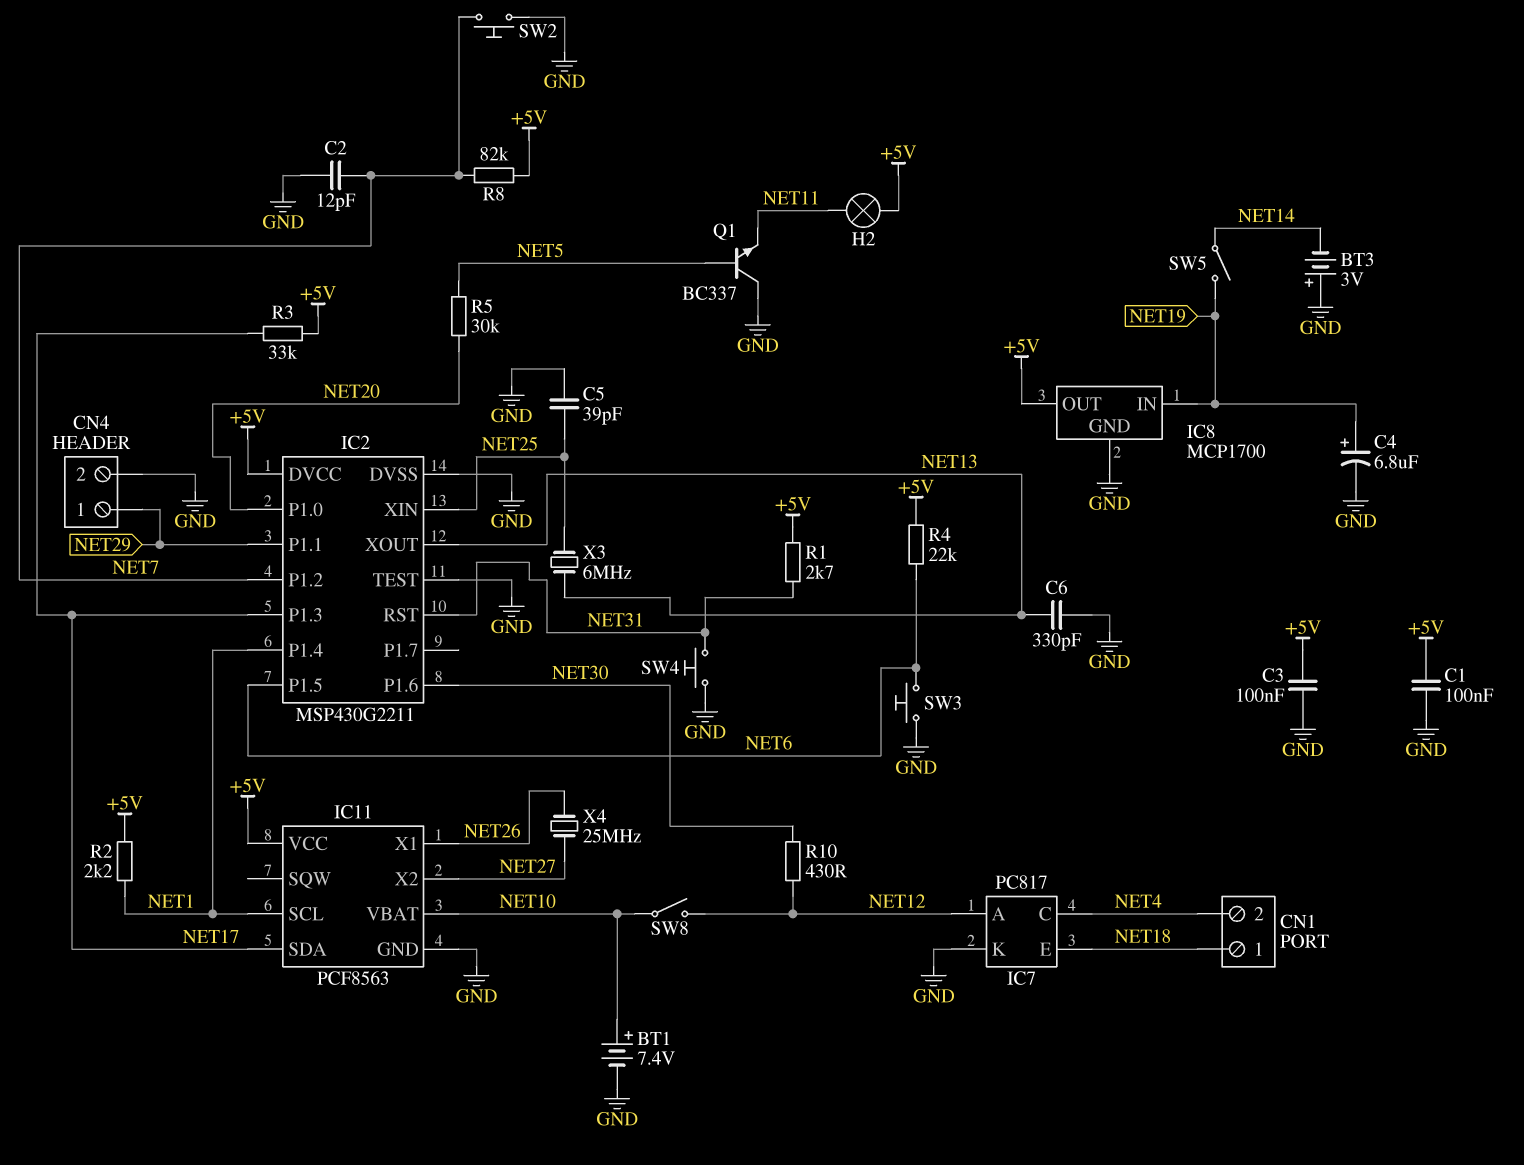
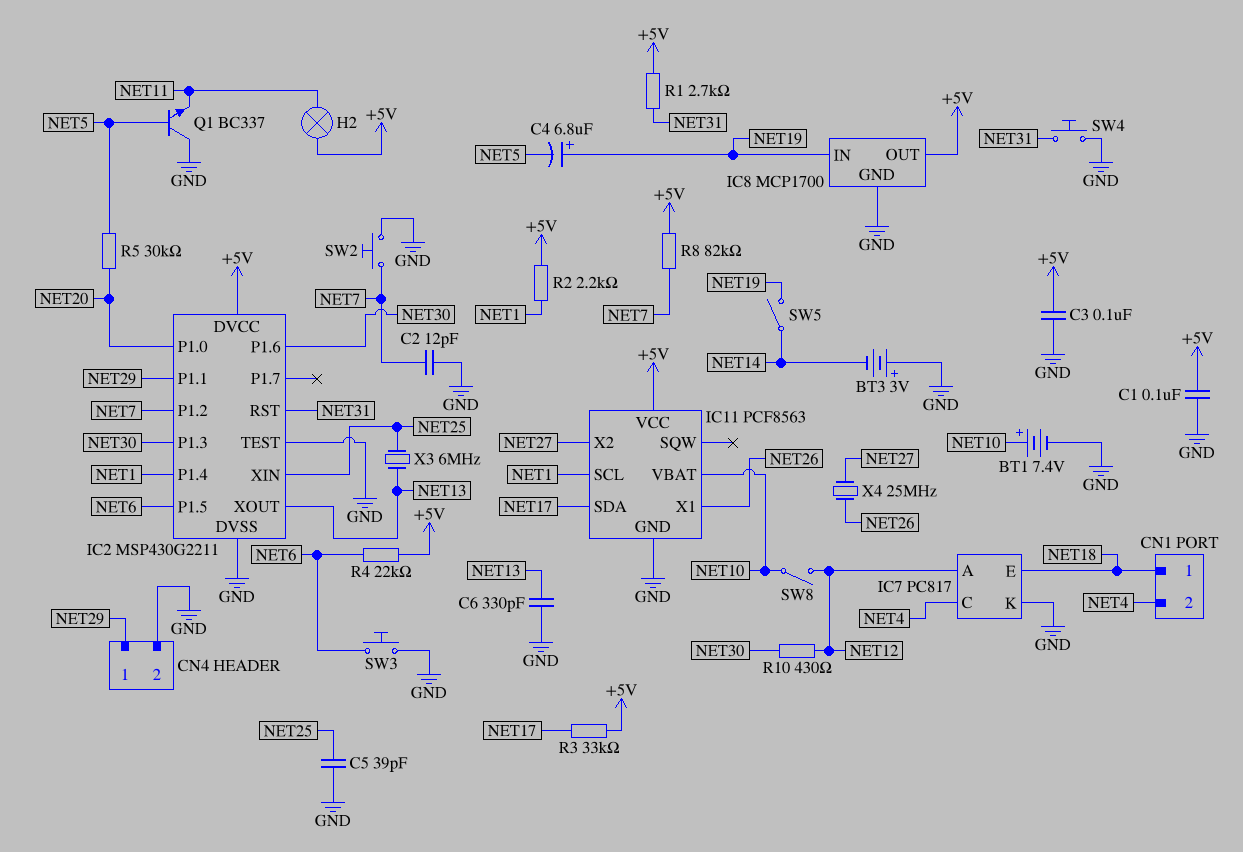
C4: 6.8uF (plus NET19, minus GND) -> 6.8uF (plus NET19, minus NET5)
IC2 pin P1.3: NET17 -> NET30

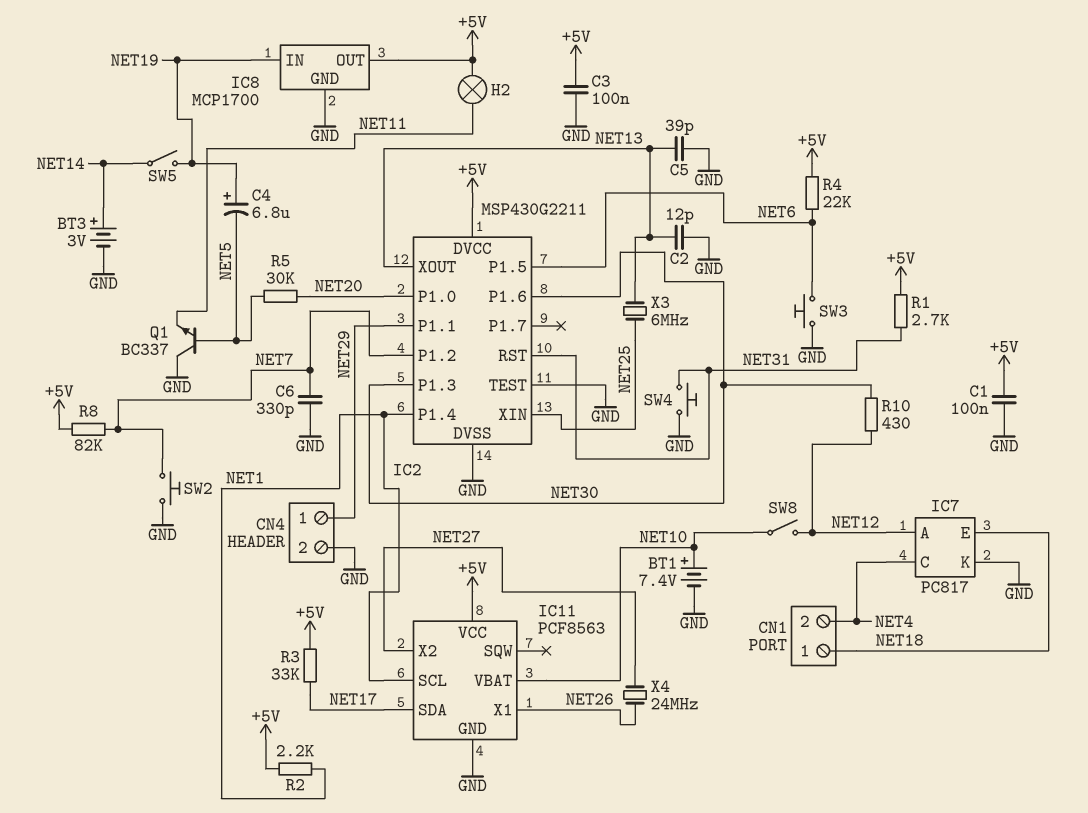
BT3: 3V (plus GND, minus NET14) -> 3V (plus NET14, minus GND)
C2: 12pF (GND, NET7) -> 12pF (GND, NET13)
C5: 39pF (GND, NET25) -> 39pF (GND, NET13)
C6: 330pF (GND, NET13) -> 330pF (GND, NET7)
X4: 25MHz (NET26, NET27) -> 24MHz (NET26, NET27)

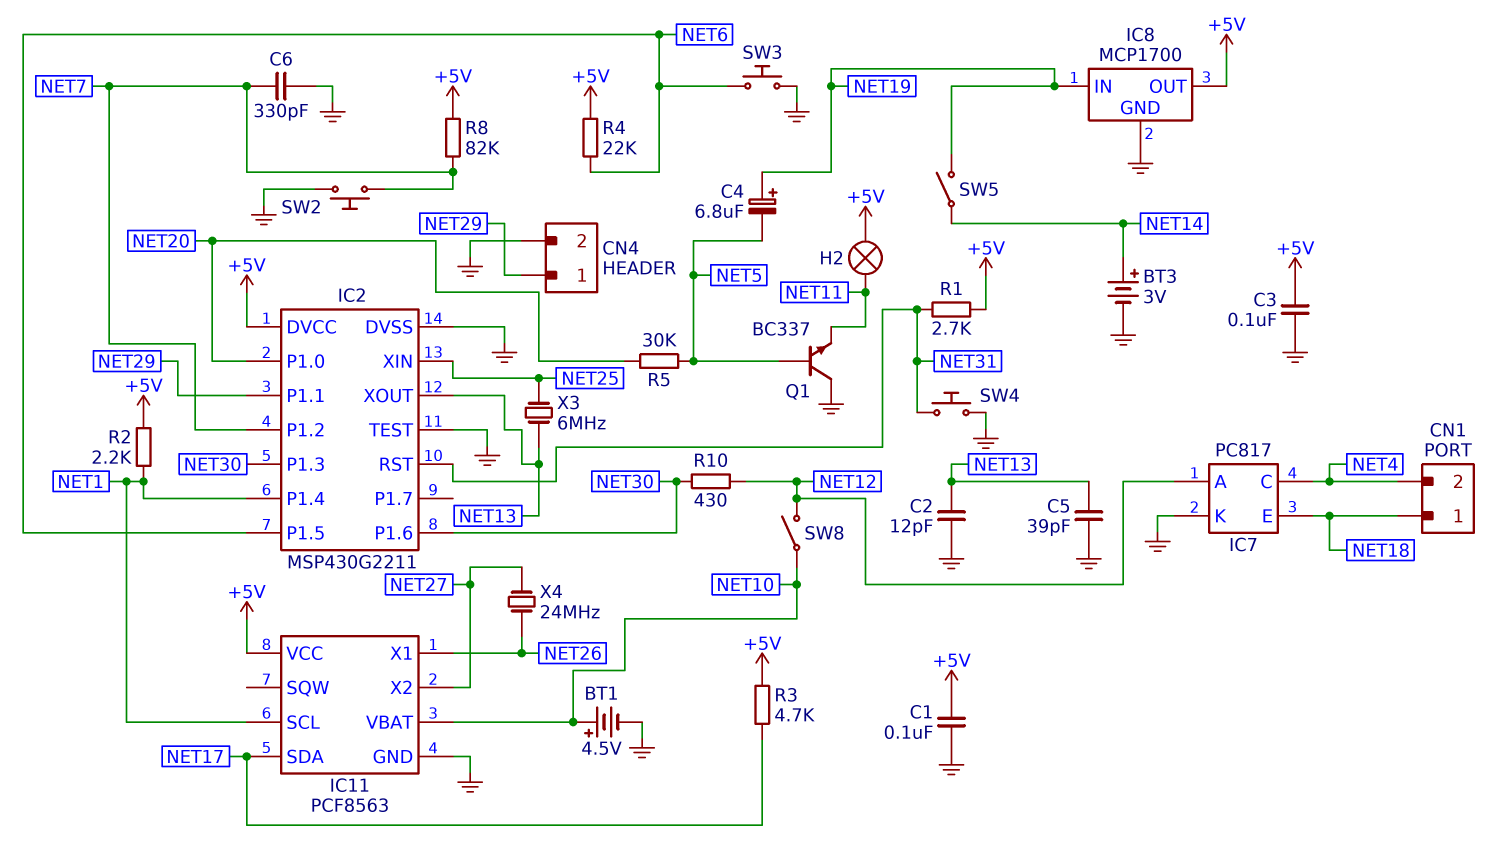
BT1: 7.4V (plus NET10, minus GND) -> 4.5V (plus NET10, minus GND)
R3: 33k (+5V, NET17) -> 4.7k (+5V, NET17)

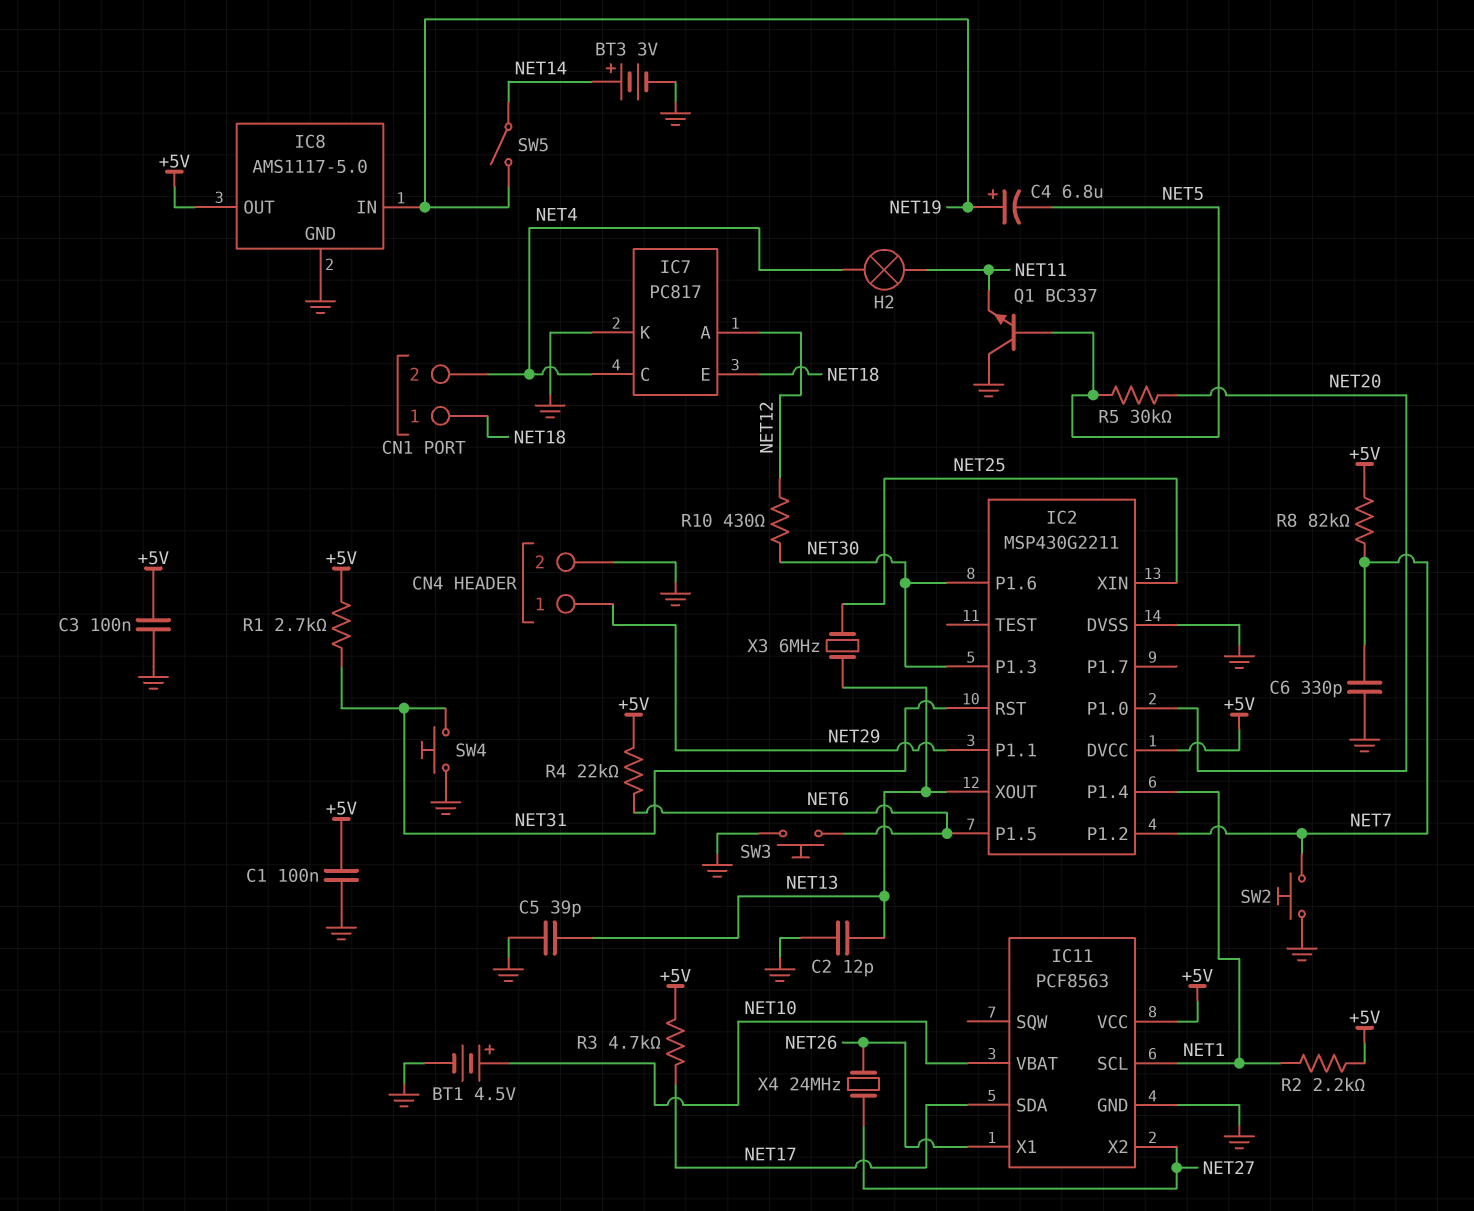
H2: lamp (+5V, NET11) -> lamp (NET4, NET11)
IC2 pin TEST: GND -> none
IC8: MCP1700 -> AMS1117-5.0
SW8: switch (NET10, NET12) -> none

